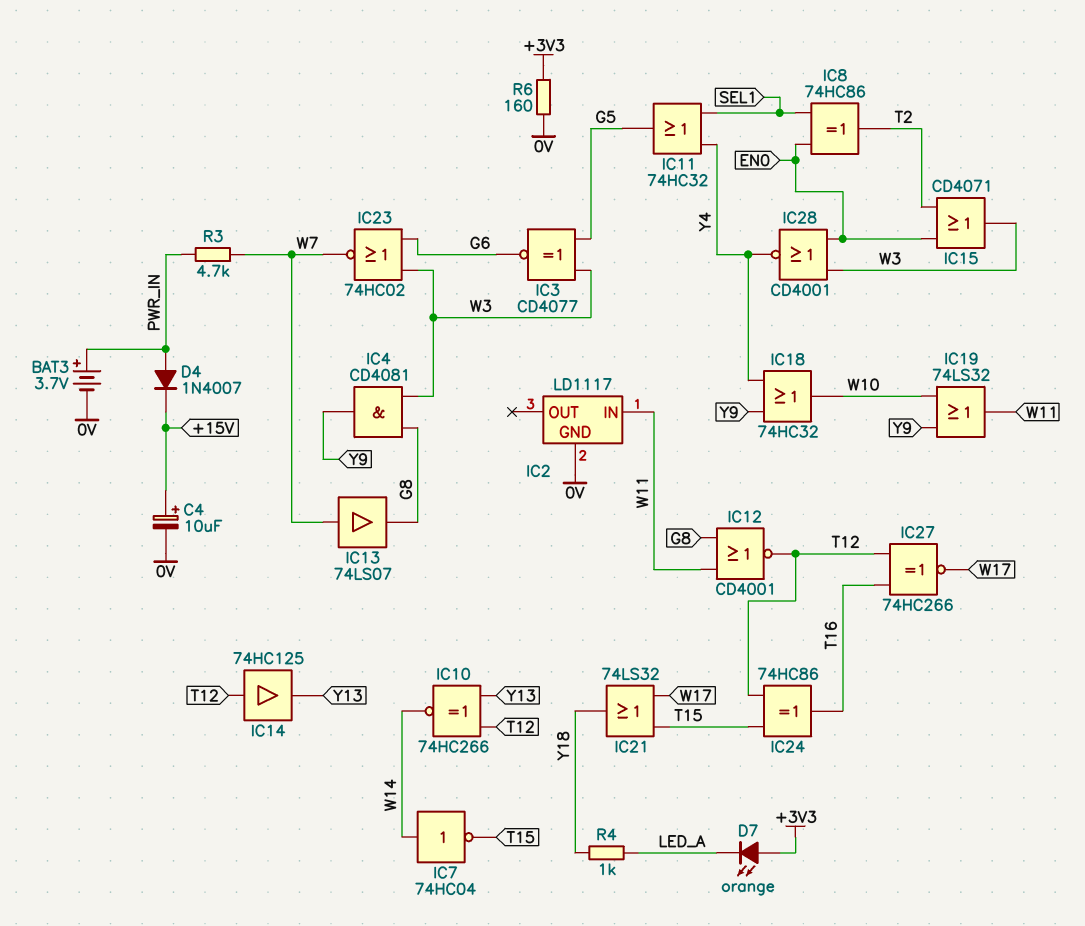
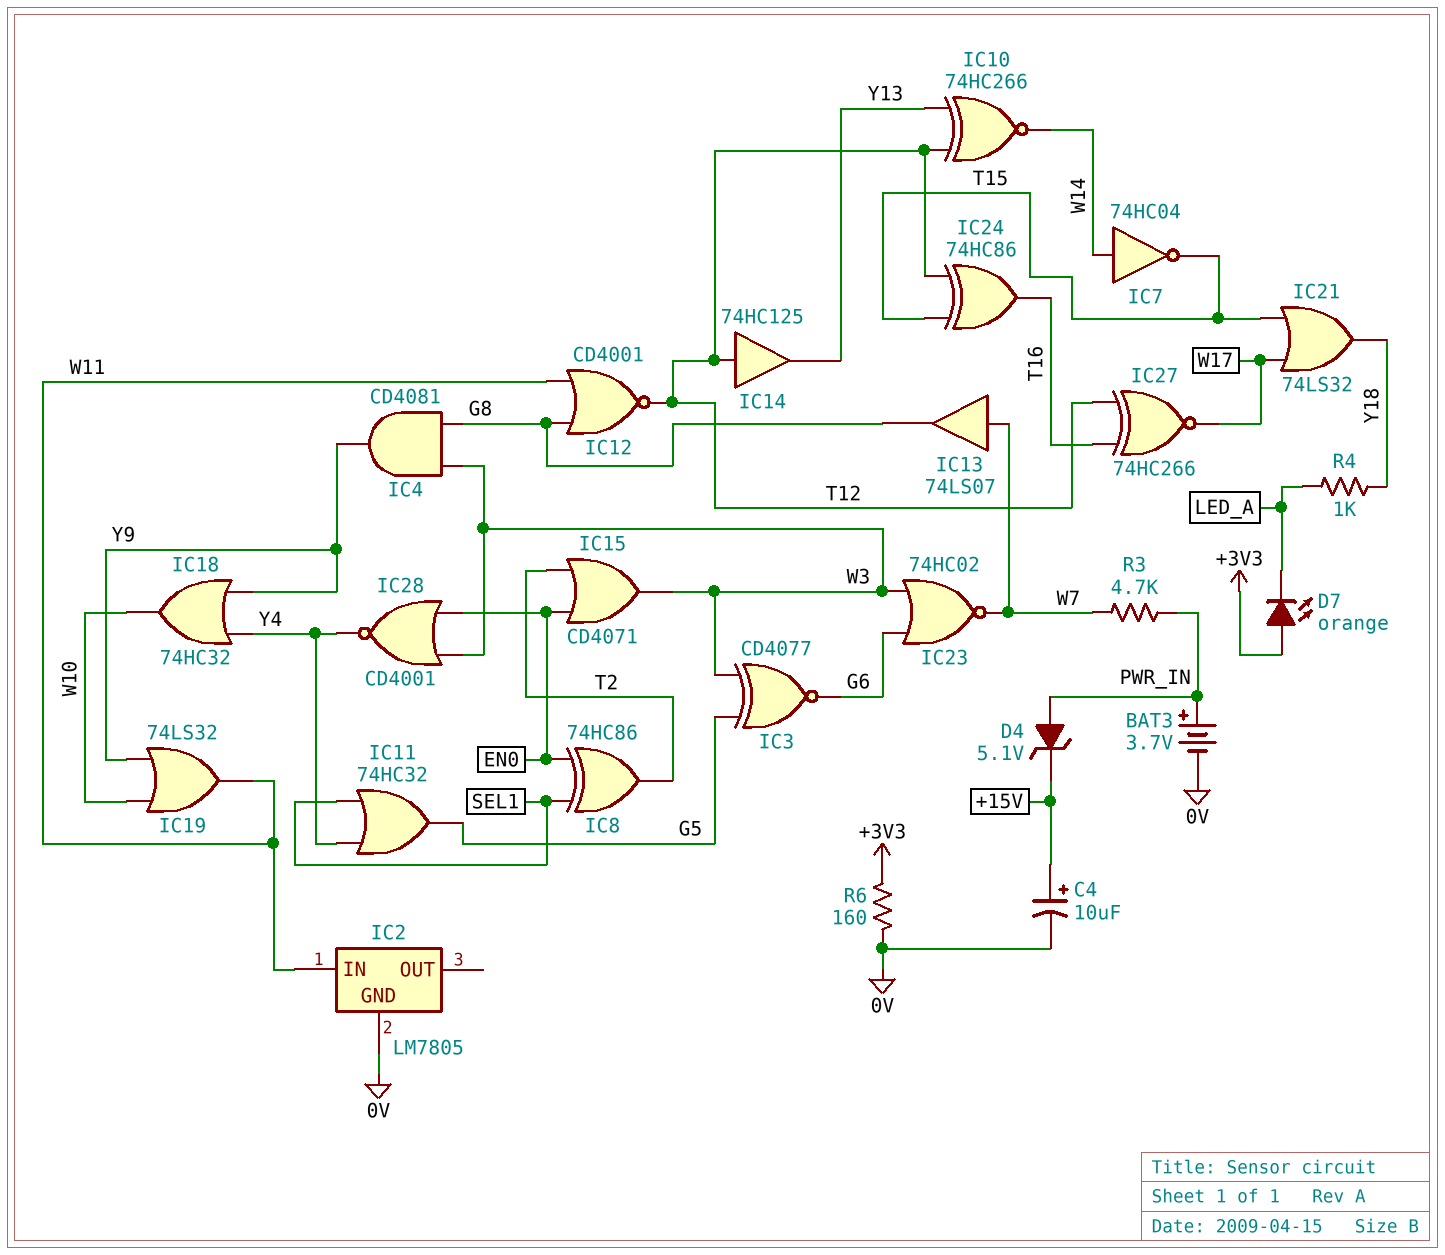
D4: diode 1N4007 (A PWR_IN, K +15V) -> zener 5.1V (A PWR_IN, K +15V)
IC2: LD1117 -> LM7805

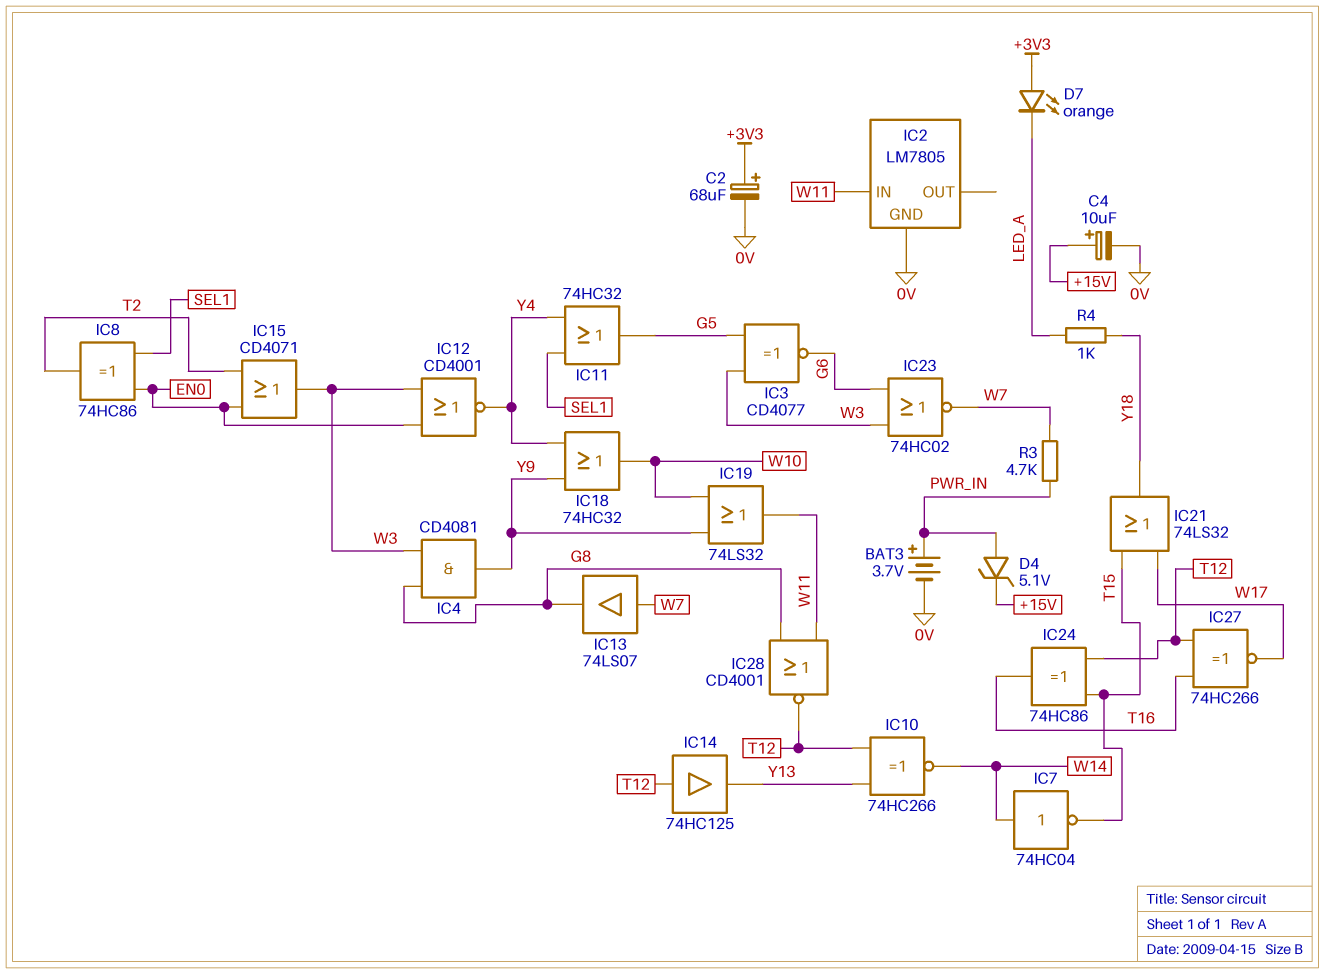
C2: none -> 68uF (plus +3V3, minus 0V)
IC12: NOR CD4001 (in G8, in W11, out T12) -> NOR CD4001 (in EN0, in W3, out Y4)
IC28: NOR CD4001 (in EN0, in W3, out Y4) -> NOR CD4001 (in G8, in W11, out T12)
R6: 160 (+3V3, 0V) -> none

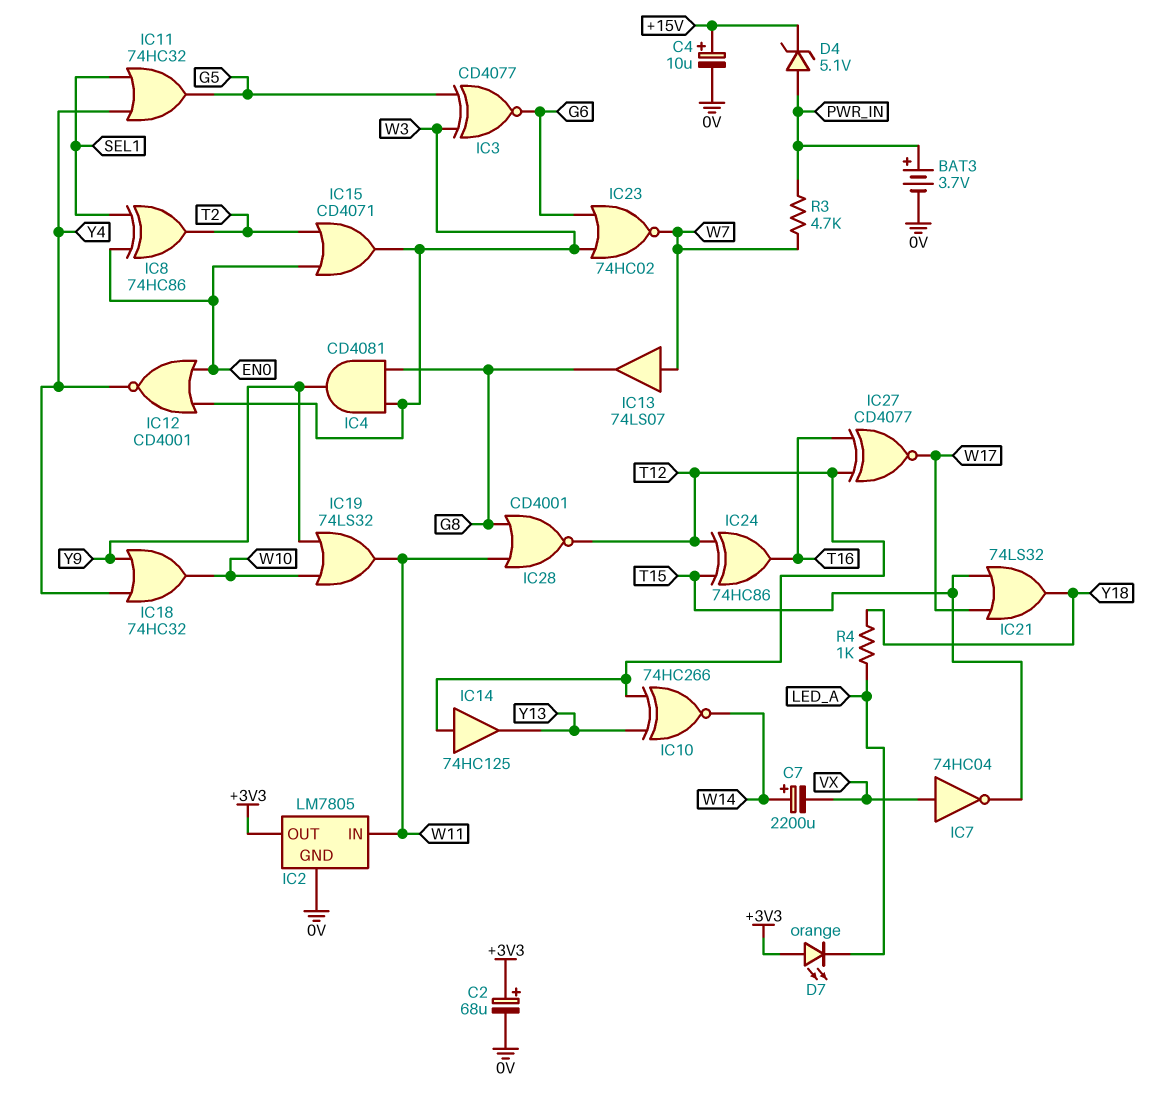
C7: none -> 2200uF (plus W14, minus VX)
IC2 pin OUT: none -> +3V3
IC7: NOT 74HC04 (in W14, out T15) -> NOT 74HC04 (in VX, out T15)
IC27: XNOR 74HC266 (in T12, in T16, out W17) -> XNOR CD4077 (in T12, in T16, out W17)

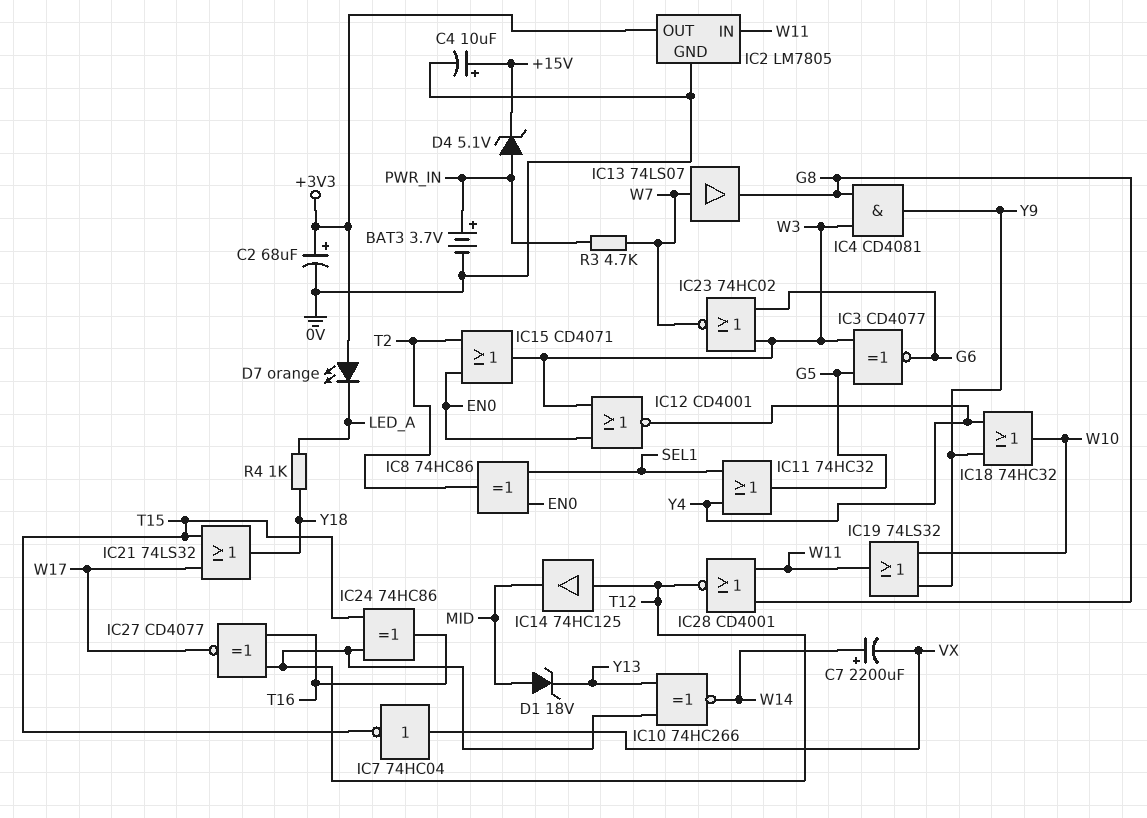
D1: none -> zener 18V (A MID, K Y13)
IC14: buffer 74HC125 (in T12, out Y13) -> buffer 74HC125 (in T12, out MID)

